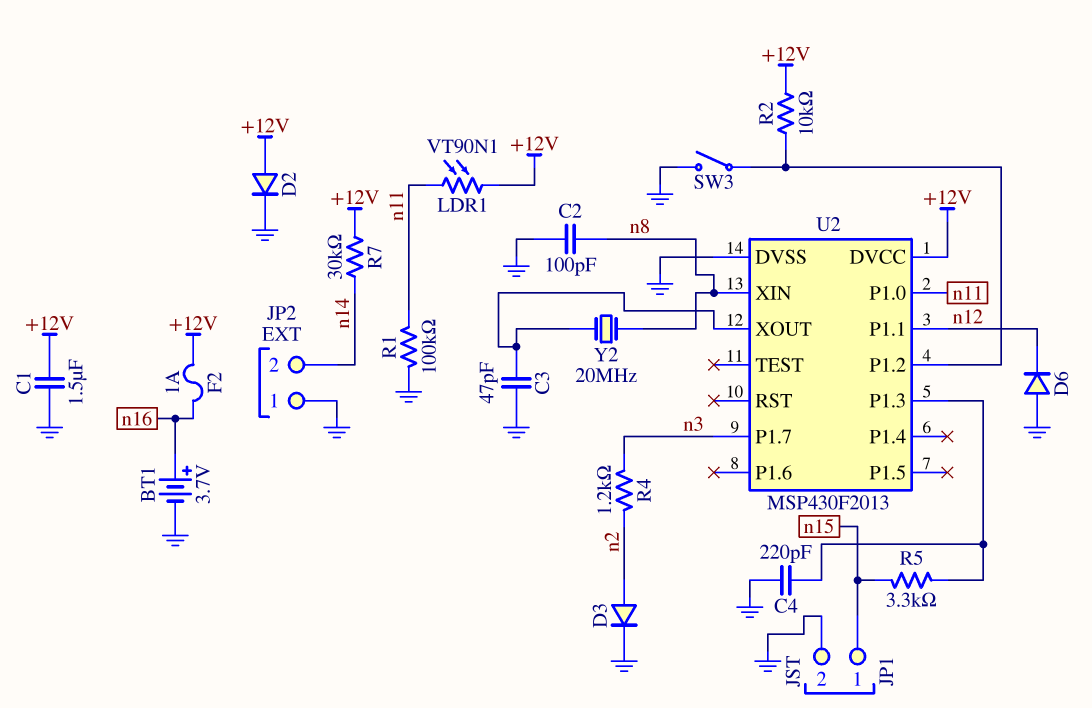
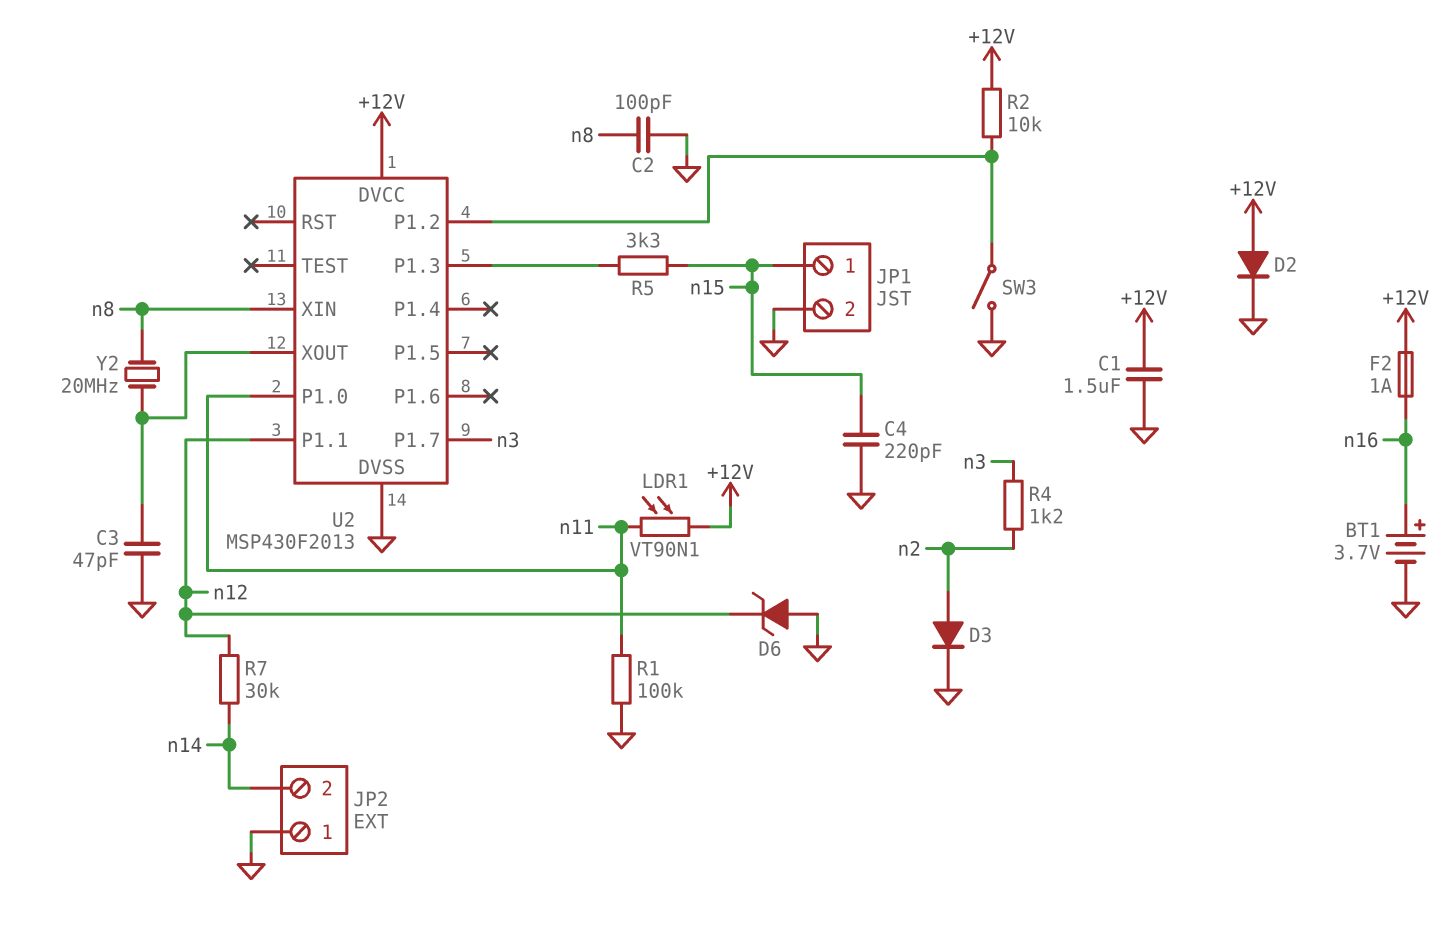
C4: 220pF (GND, U2/P1.3) -> 220pF (GND, n15)
D6: diode (A GND, K n12) -> zener (A GND, K n12)
R7: 30k (+12V, n14) -> 30k (n12, n14)

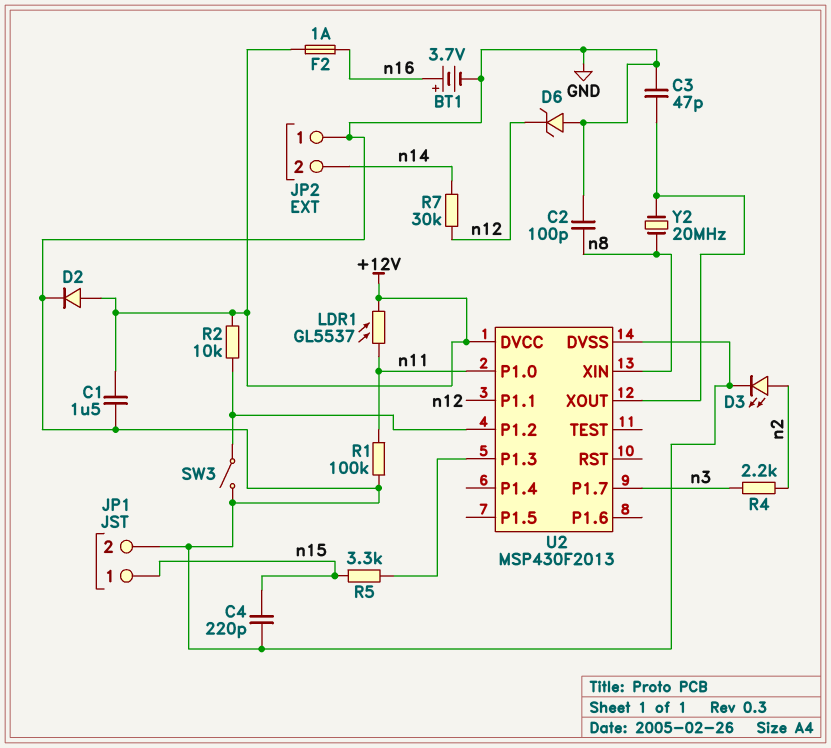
D3: diode (A n2, K GND) -> LED (A n2, K GND)
LDR1: VT90N1 (+12V, n11) -> GL5537 (+12V, n11)
R4: 1.2k (n2, n3) -> 2.2k (n2, n3)

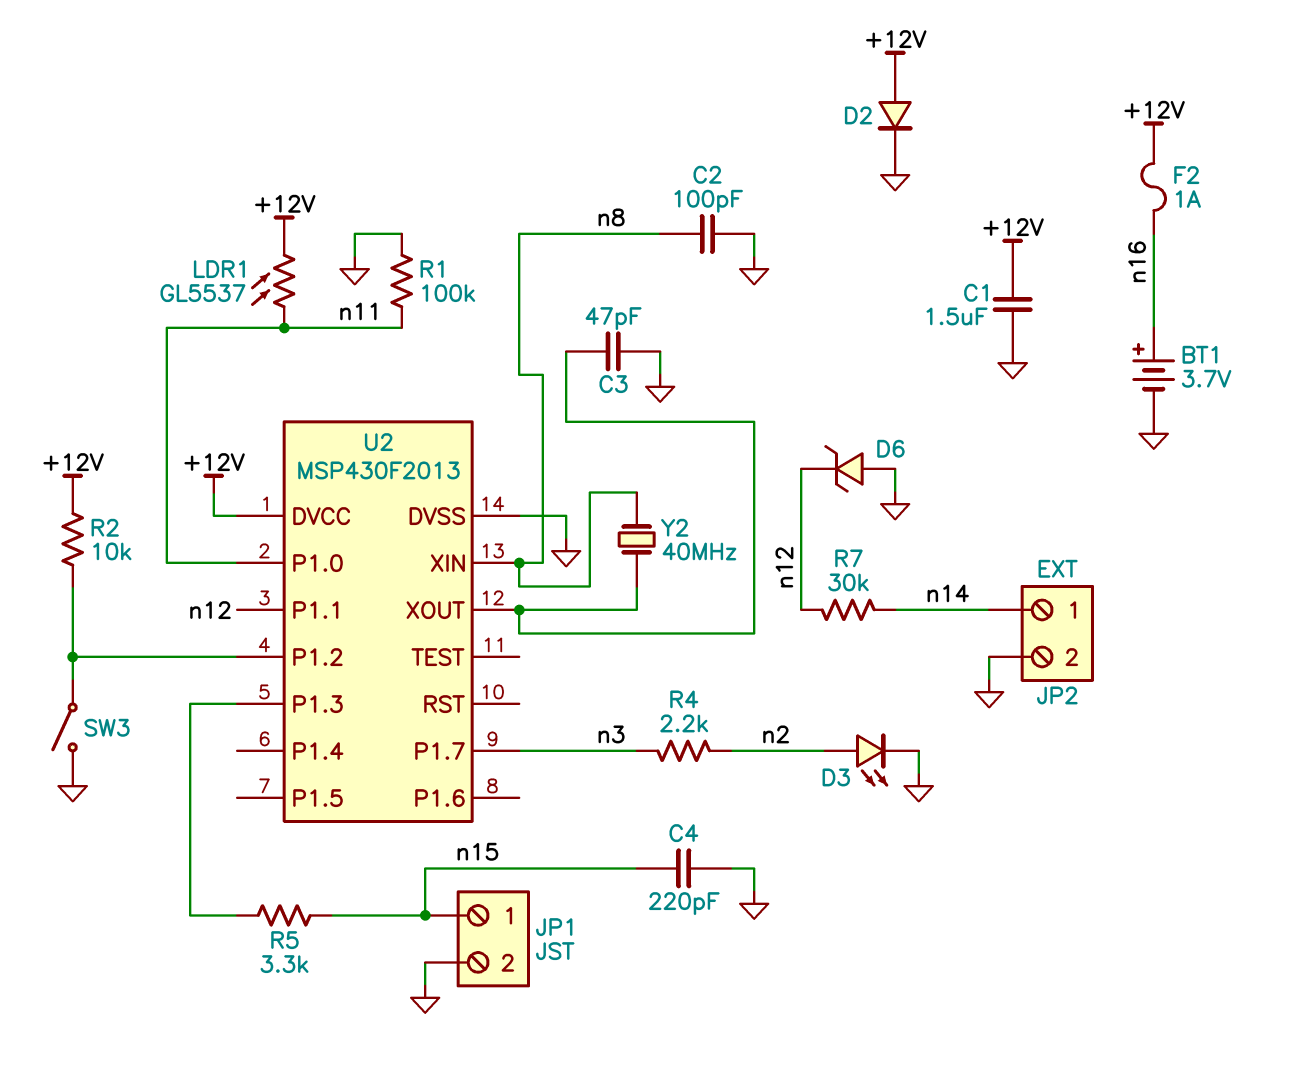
JP2 pin 1: GND -> n14
JP2 pin 2: n14 -> GND
Y2: 20MHz (U2/XOUT, n8) -> 40MHz (U2/XOUT, n8)

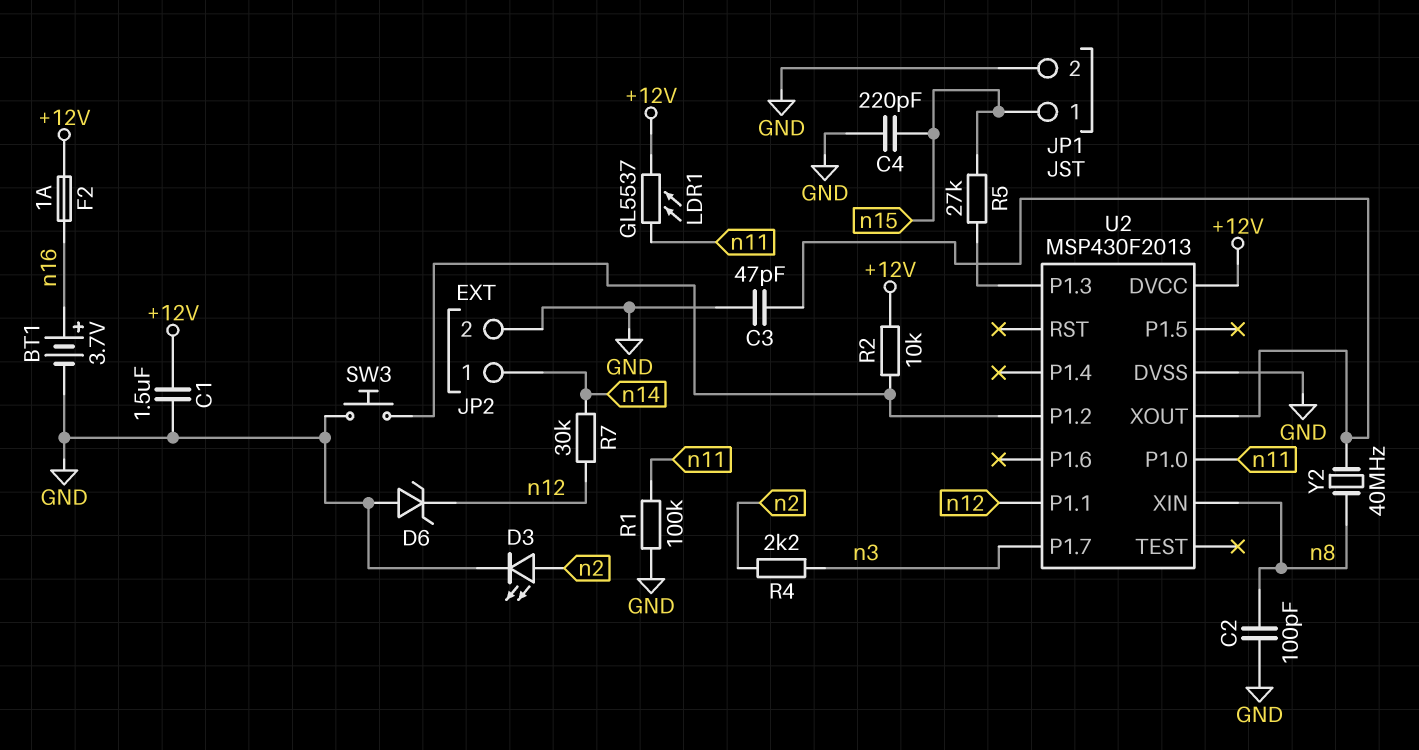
D2: diode (A +12V, K GND) -> none
R5: 3.3k (U2/P1.3, n15) -> 27k (U2/P1.3, n15)
SW3: switch (GND, U2/P1.2) -> button (GND, U2/P1.2)

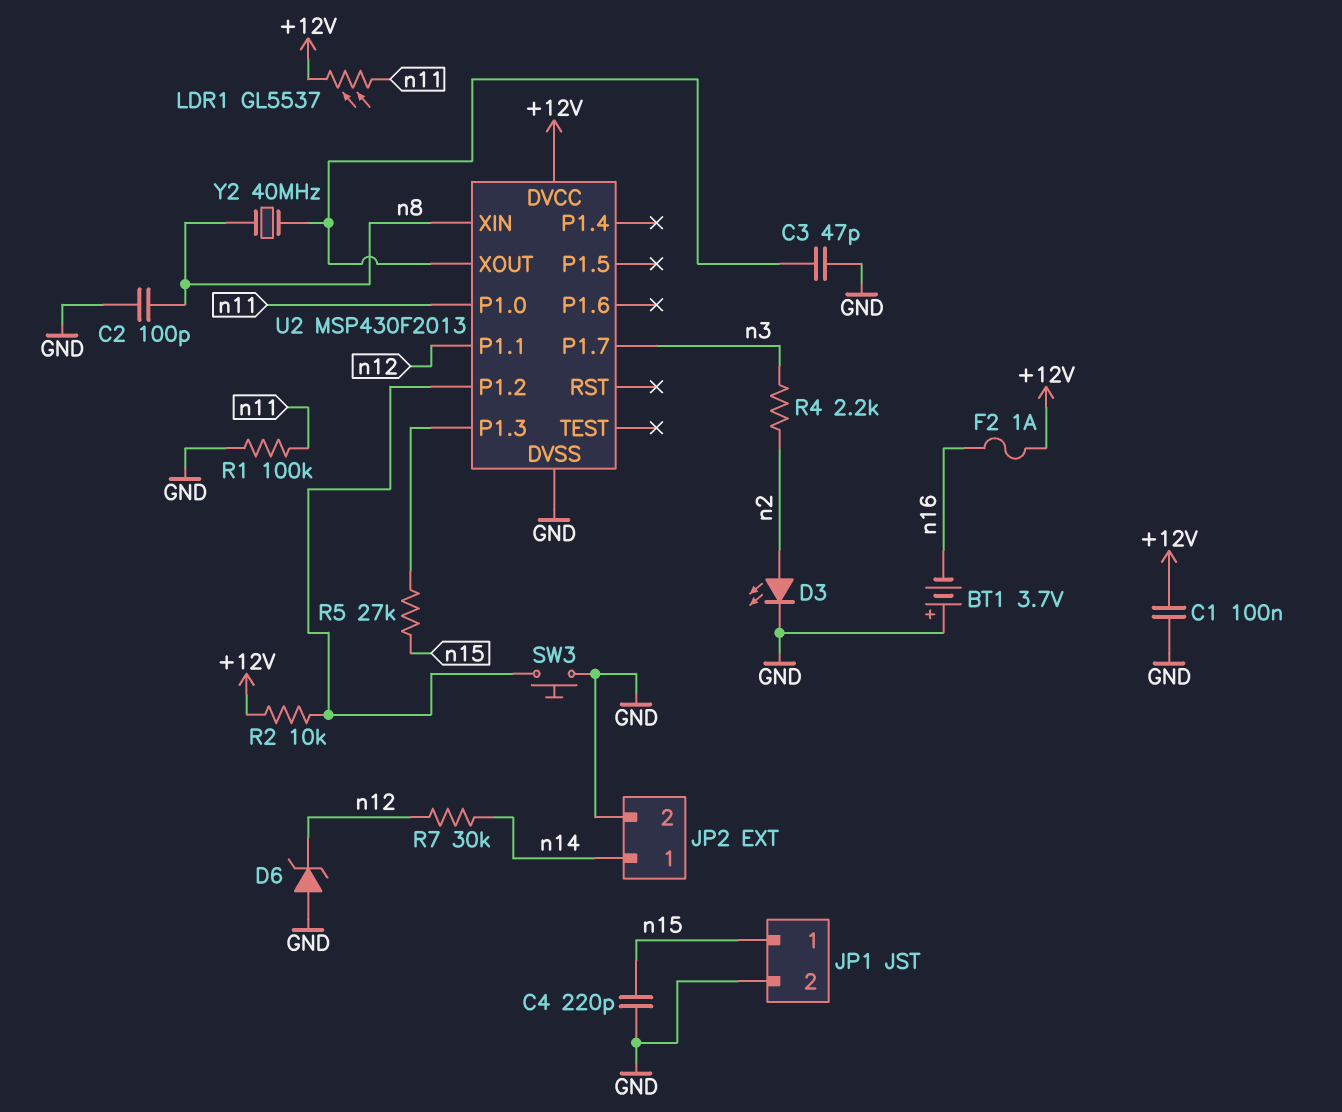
BT1: 3.7V (plus n16, minus GND) -> 3.7V (plus GND, minus n16)
C1: 1.5uF (+12V, GND) -> 100nF (+12V, GND)

